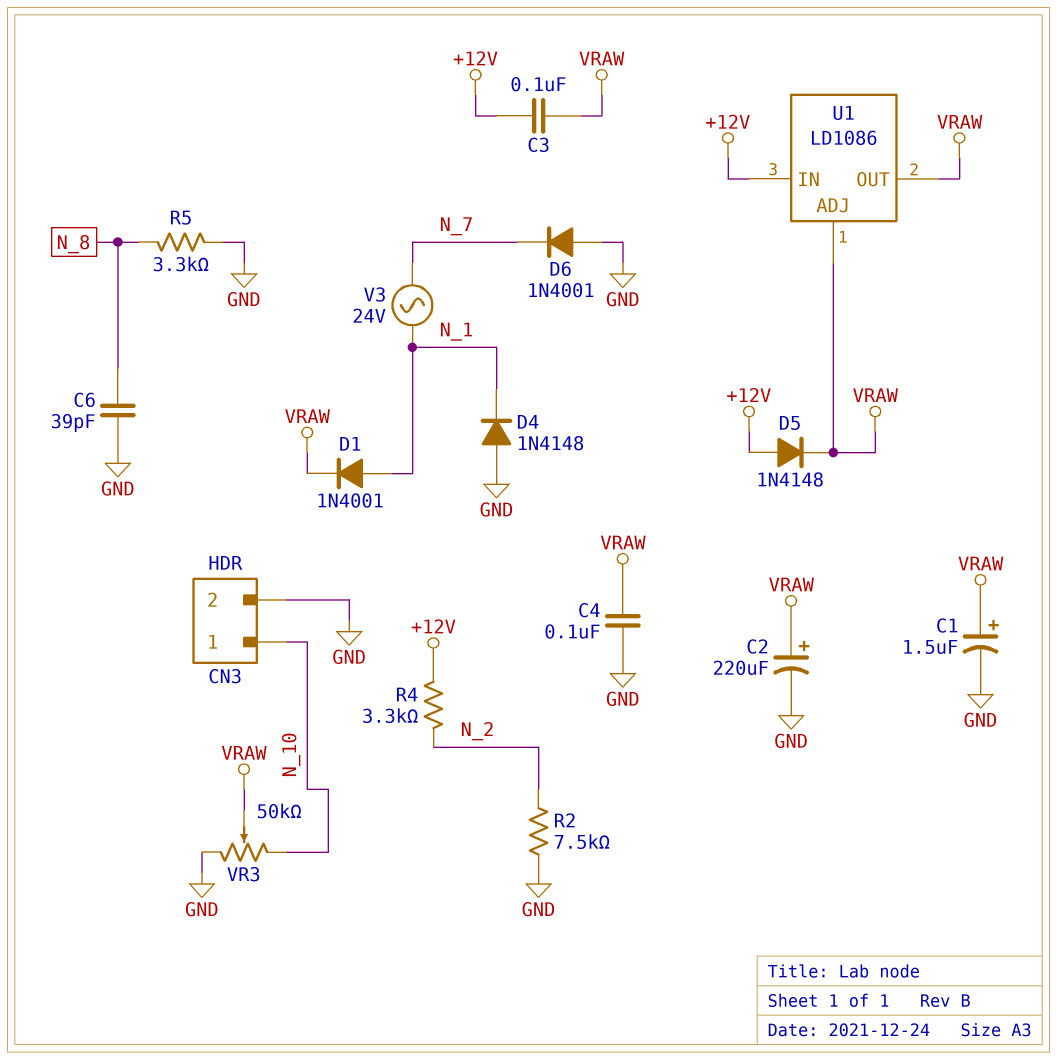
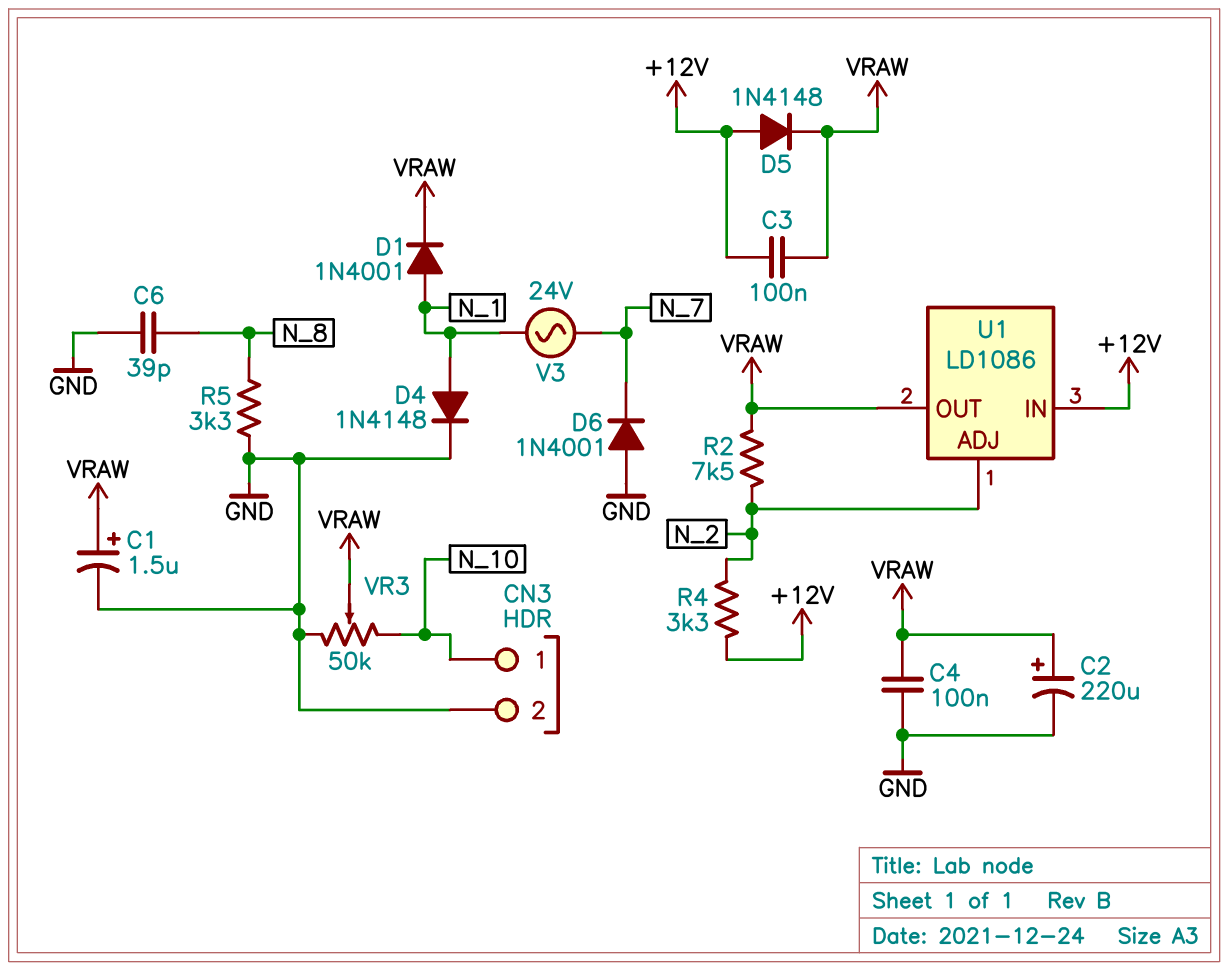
D4: diode 1N4148 (A GND, K N_1) -> diode 1N4148 (A N_1, K GND)
R2: 7.5k (GND, N_2) -> 7.5k (N_2, VRAW)
U1 pin ADJ: VRAW -> N_2

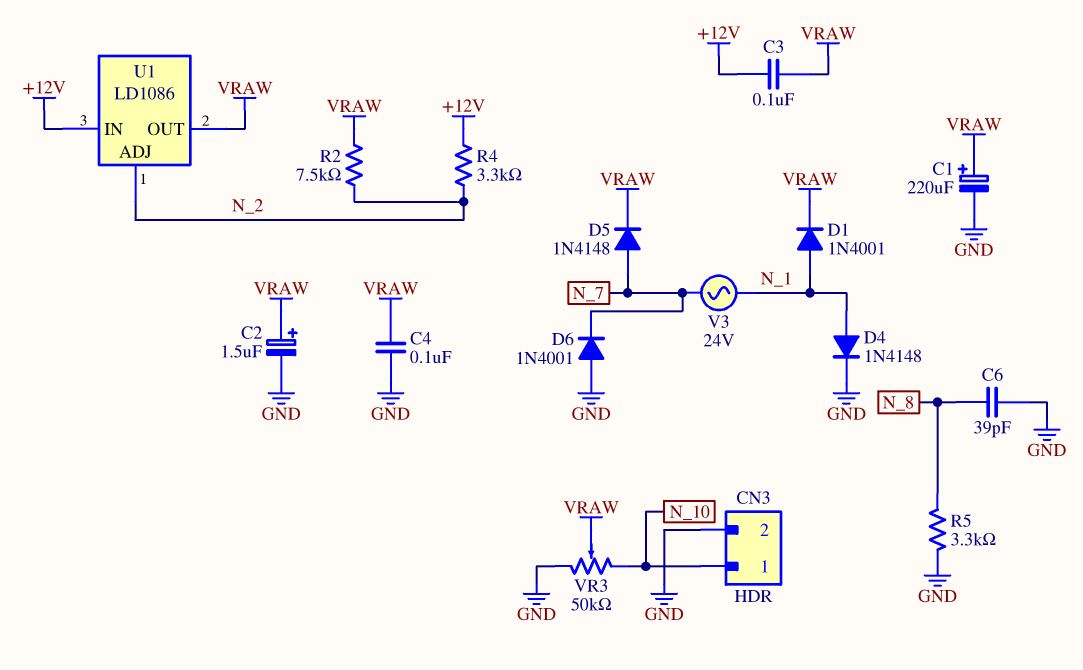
C1: 1.5uF (plus VRAW, minus GND) -> 220uF (plus VRAW, minus GND)
C2: 220uF (plus VRAW, minus GND) -> 1.5uF (plus VRAW, minus GND)
D5: diode 1N4148 (A +12V, K VRAW) -> diode 1N4148 (A N_7, K VRAW)

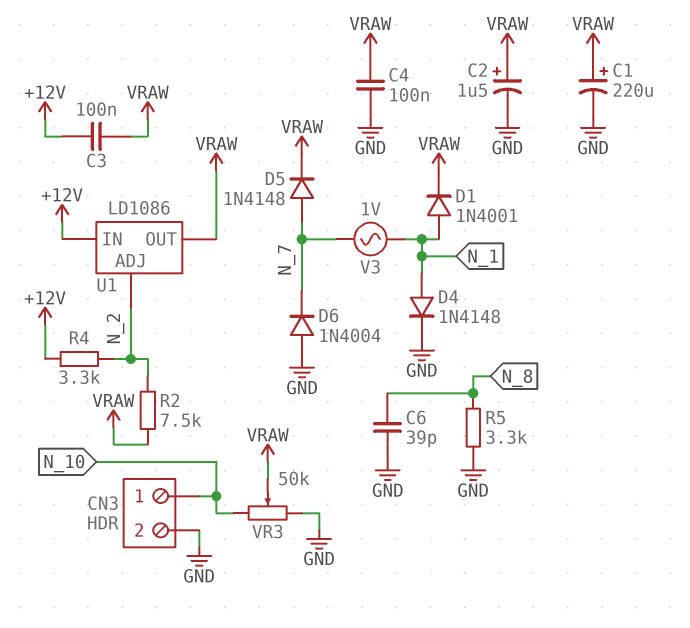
D6: diode 1N4001 (A GND, K N_7) -> diode 1N4004 (A GND, K N_7)
V3: AC 24V (N_1, N_7) -> AC 1V (N_1, N_7)

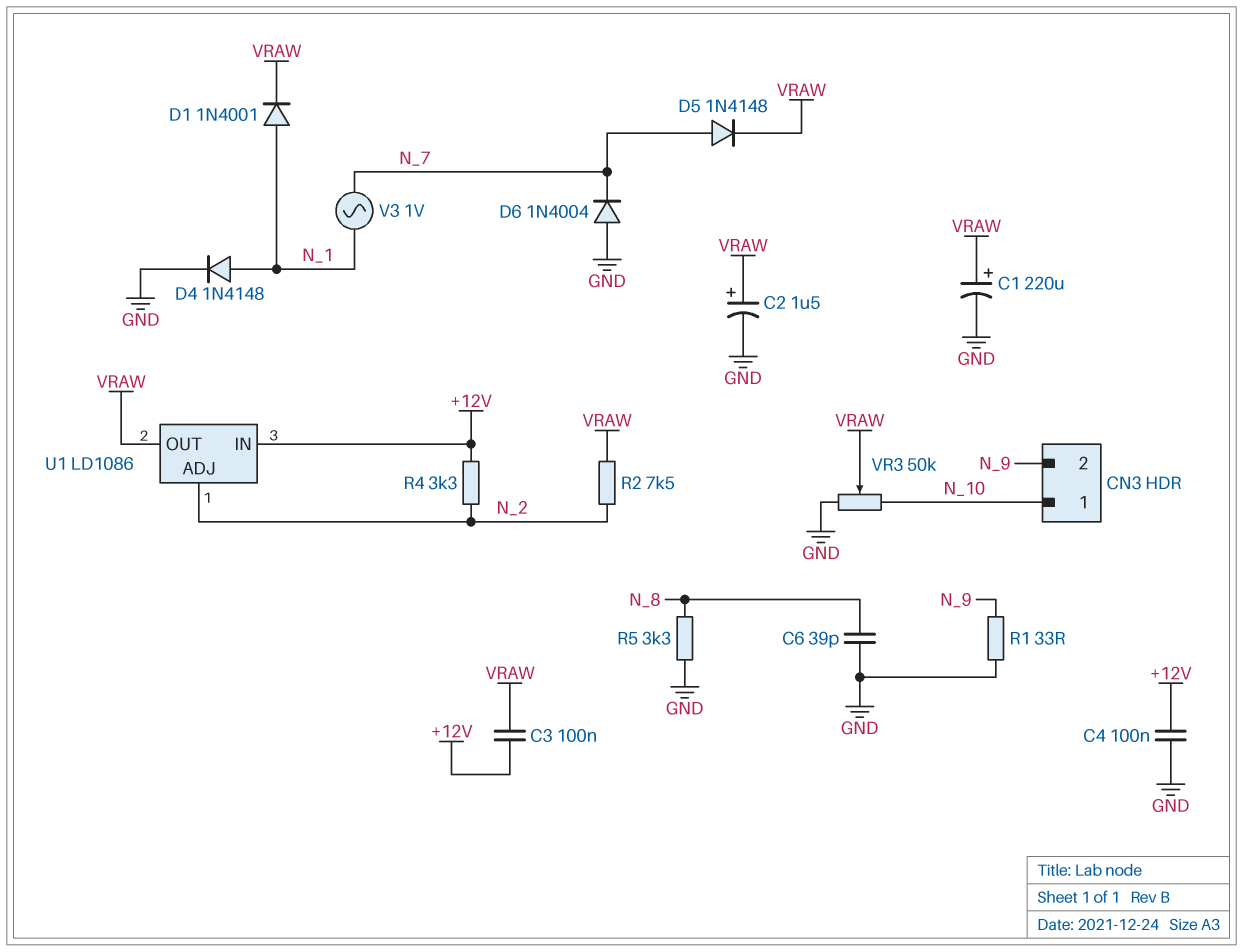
C4: 100nF (GND, VRAW) -> 100nF (+12V, GND)
CN3 pin 2: GND -> N_9
R1: none -> 33 (GND, N_9)

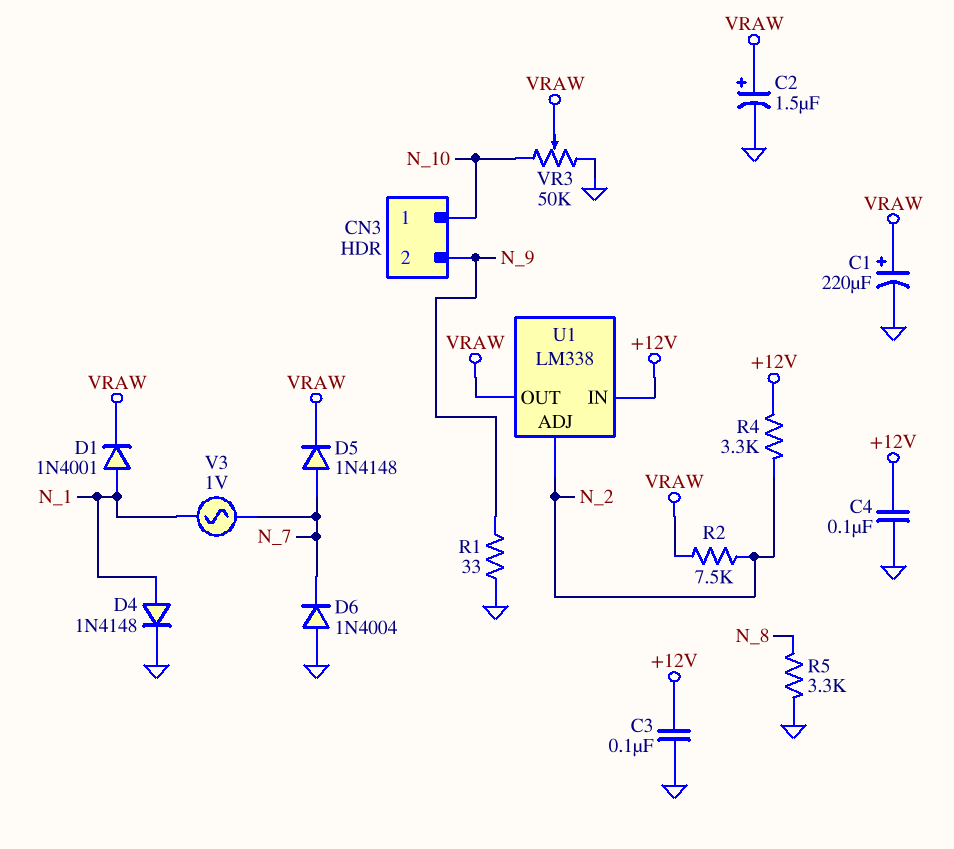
C3: 100nF (+12V, VRAW) -> 100nF (+12V, GND)
C6: 39pF (GND, N_8) -> none
U1: LD1086 -> LM338

